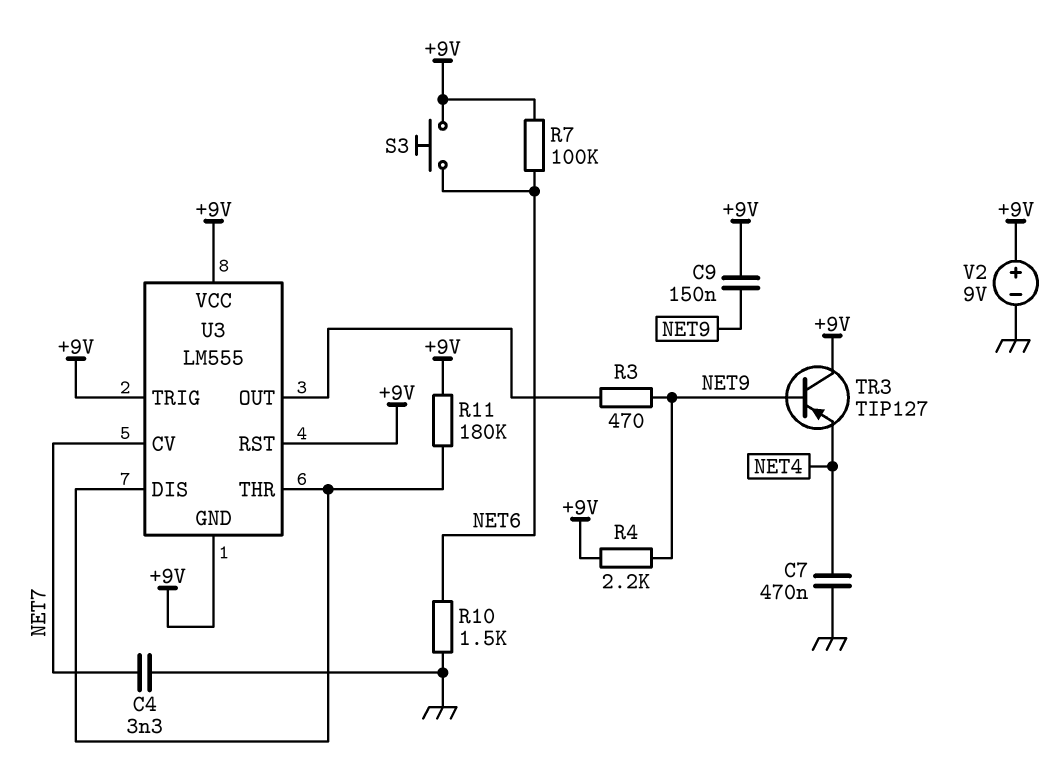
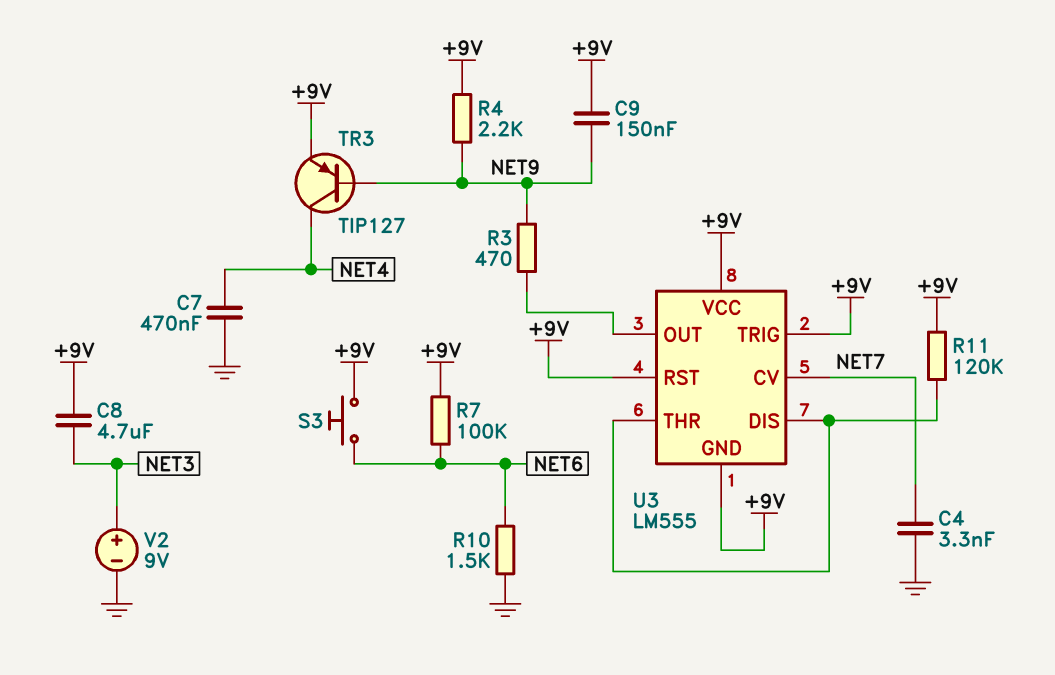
C8: none -> 4.7uF (+9V, NET3)
R11: 180k (+9V, U3/DIS) -> 120k (+9V, U3/DIS)
TR3: PNP TIP127 (B NET9, C +9V, E NET4) -> PNP TIP127 (B NET9, C NET4, E +9V)
V2: 9V (plus +9V, minus GND) -> 9V (plus NET3, minus GND)

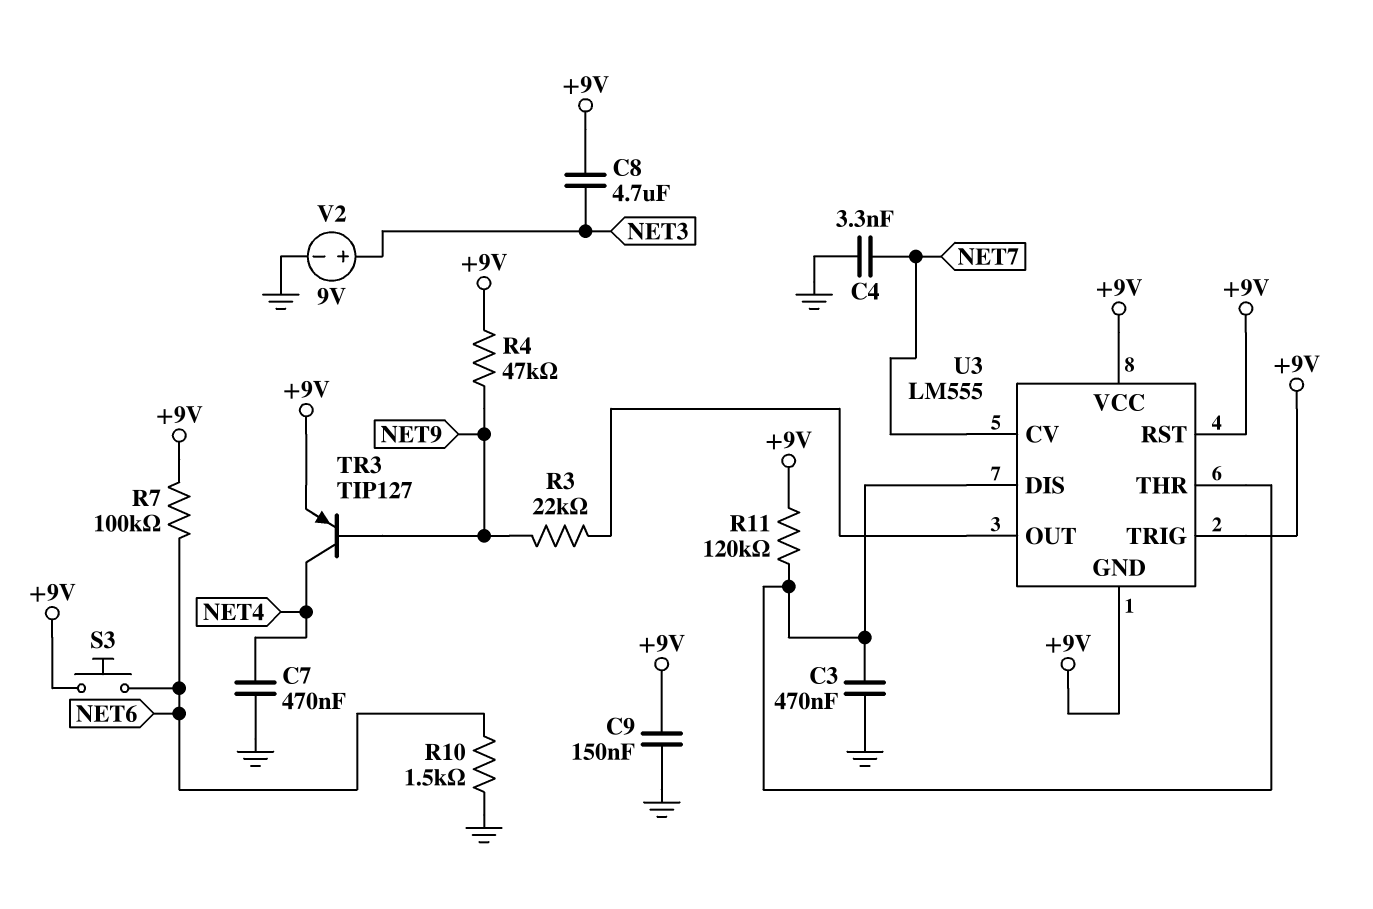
C3: none -> 470nF (GND, U3/DIS)
C9: 150nF (+9V, NET9) -> 150nF (+9V, GND)
R3: 470 (NET9, U3/OUT) -> 22k (NET9, U3/OUT)
R4: 2.2k (+9V, NET9) -> 47k (+9V, NET9)

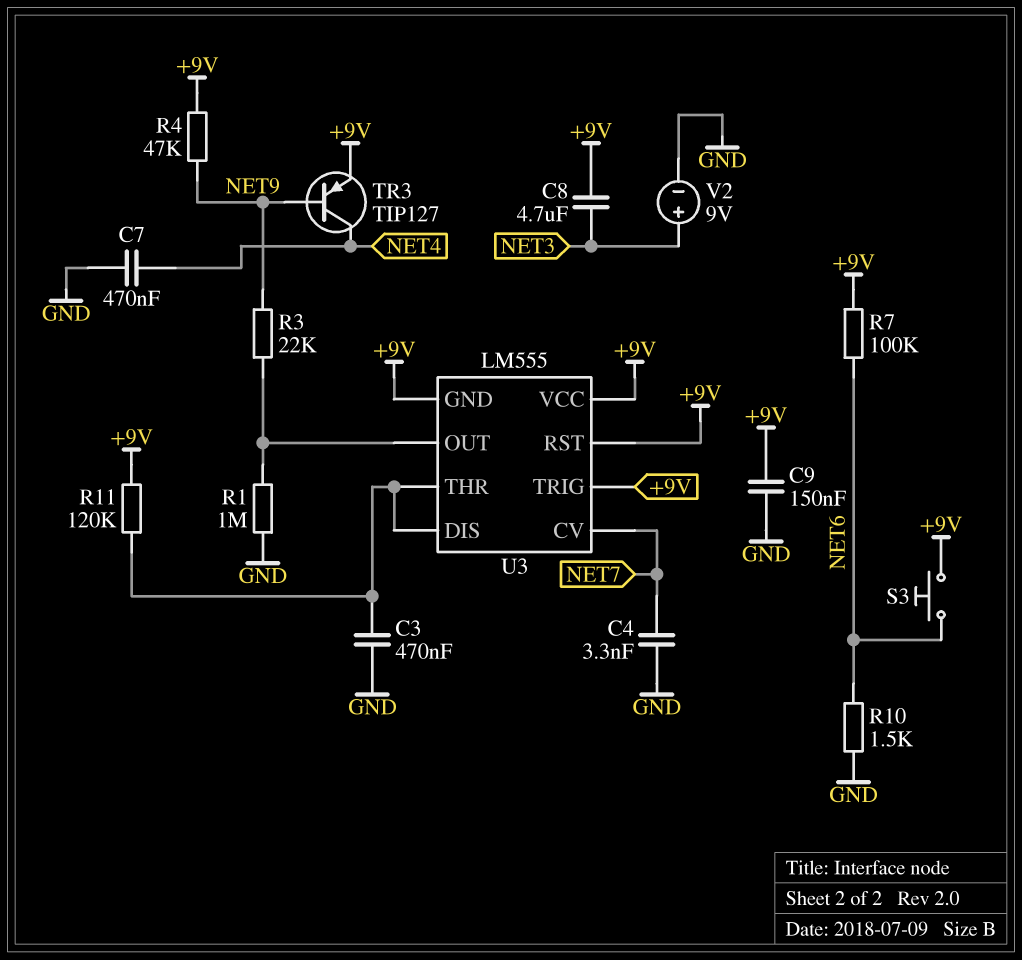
R1: none -> 1M (GND, U3/OUT)

